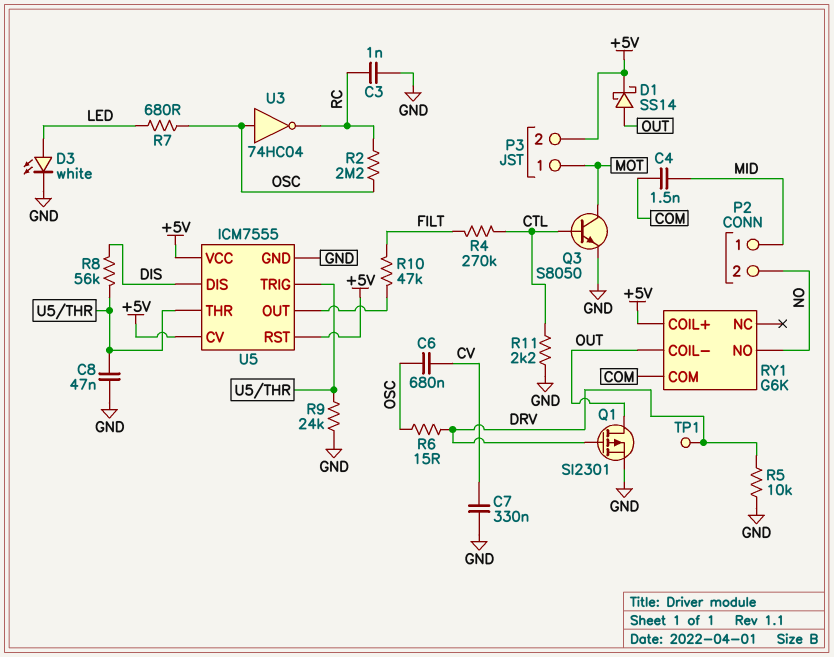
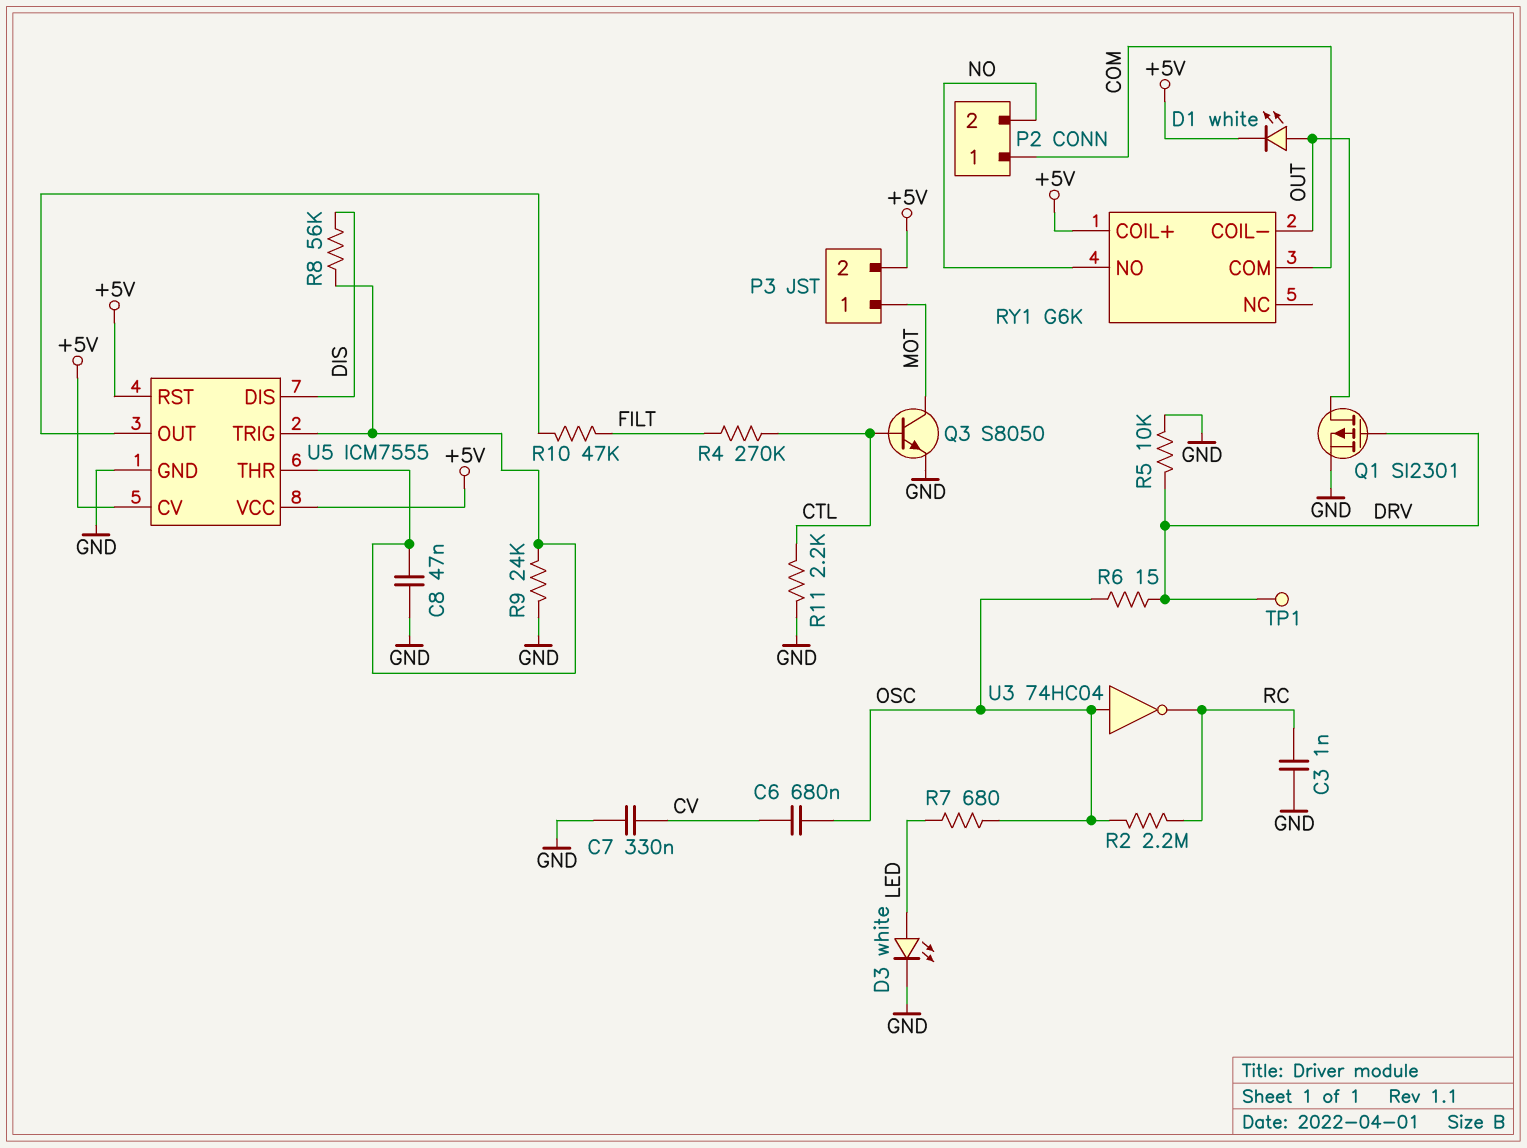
C4: 1.5nF (COM, MID) -> none
D1: schottky SS14 (A OUT, K +5V) -> LED white (A OUT, K +5V)
P2 pin 1: MID -> COM

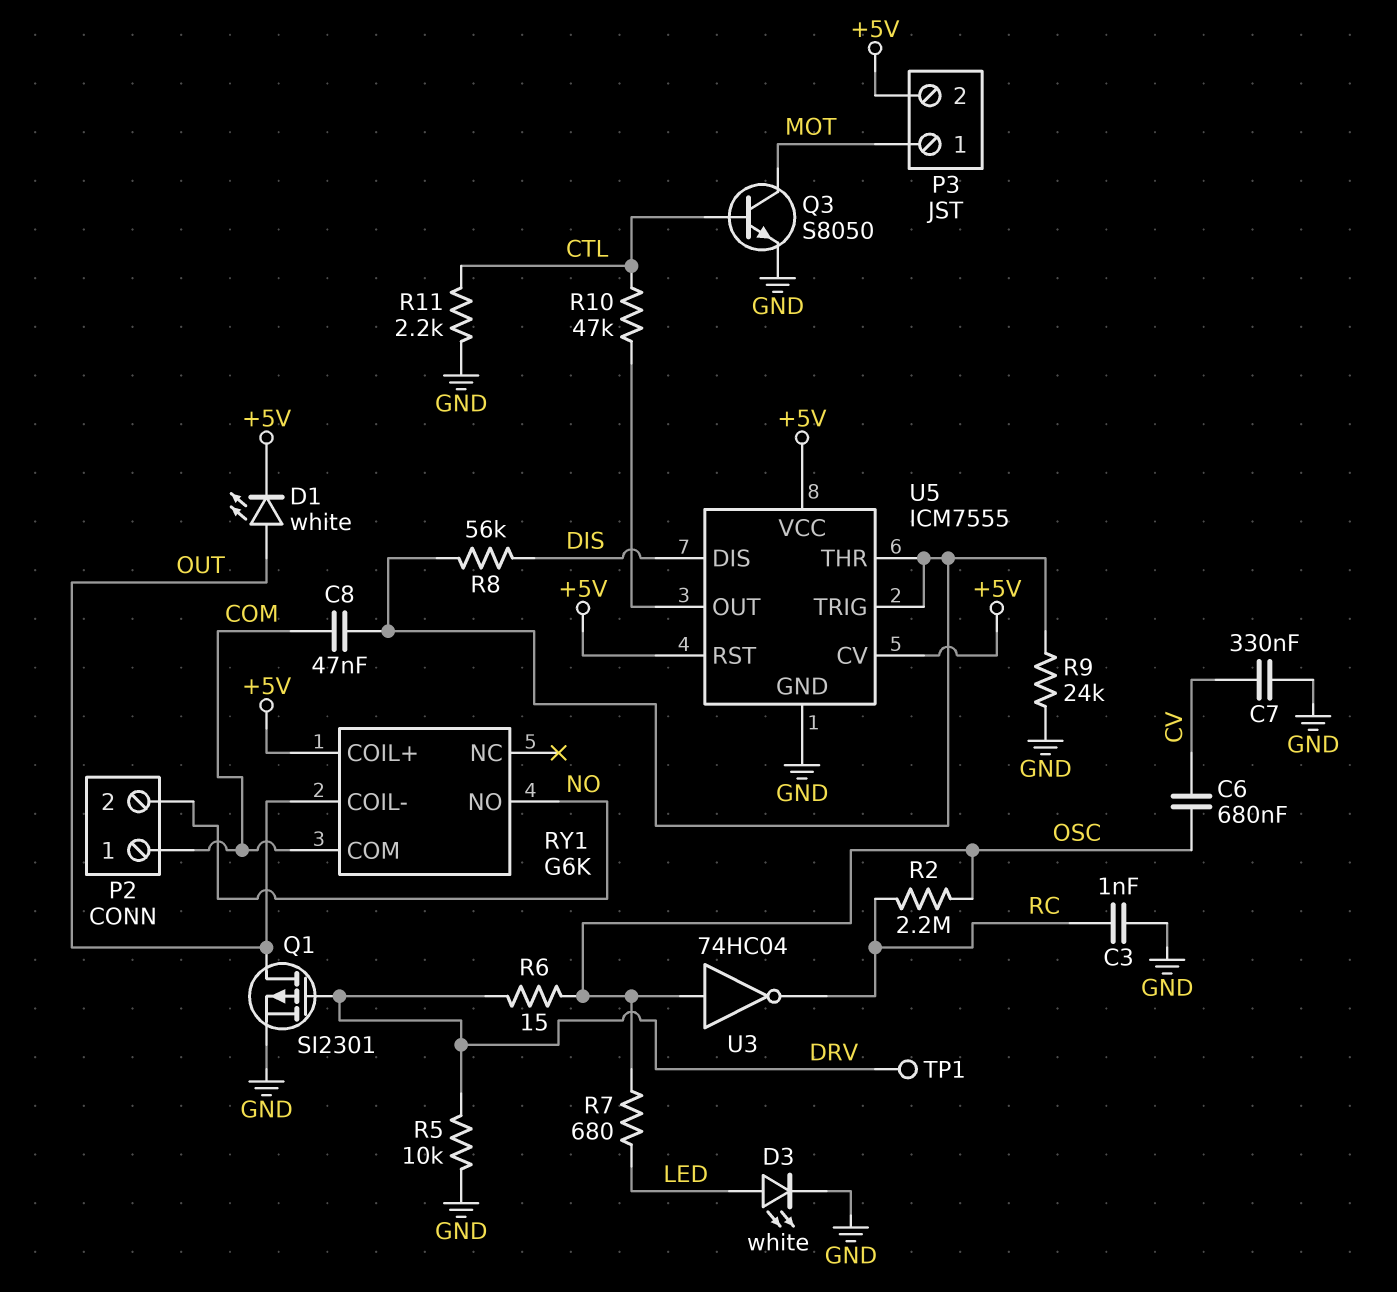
C8: 47nF (GND, U5/THR) -> 47nF (COM, U5/THR)
R4: 270k (CTL, FILT) -> none
R10: 47k (FILT, U5/OUT) -> 47k (CTL, U5/OUT)

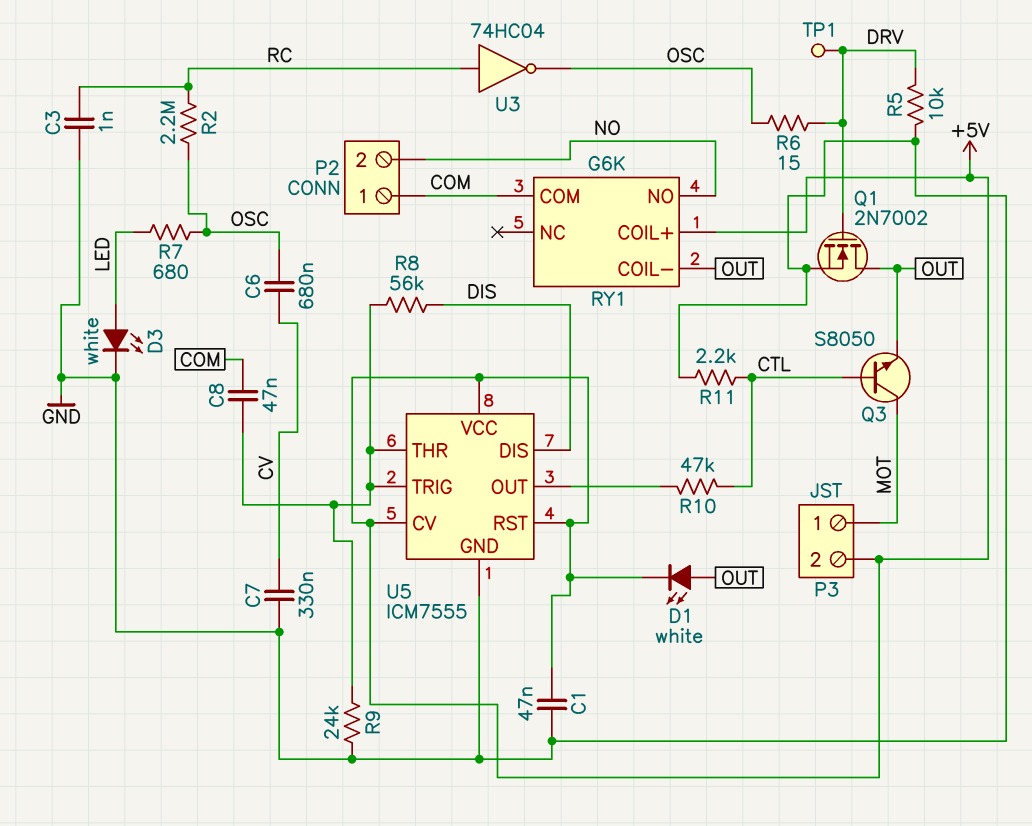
C1: none -> 47nF (+5V, GND)
Q1: PMOS SI2301 (G DRV, D OUT, S GND) -> NMOS 2N7002 (G DRV, D OUT, S GND)
Q3: NPN S8050 (B CTL, C MOT, E GND) -> NPN S8050 (B CTL, C MOT, E OUT)
U3: NOT 74HC04 (in OSC, out RC) -> NOT 74HC04 (in RC, out OSC)

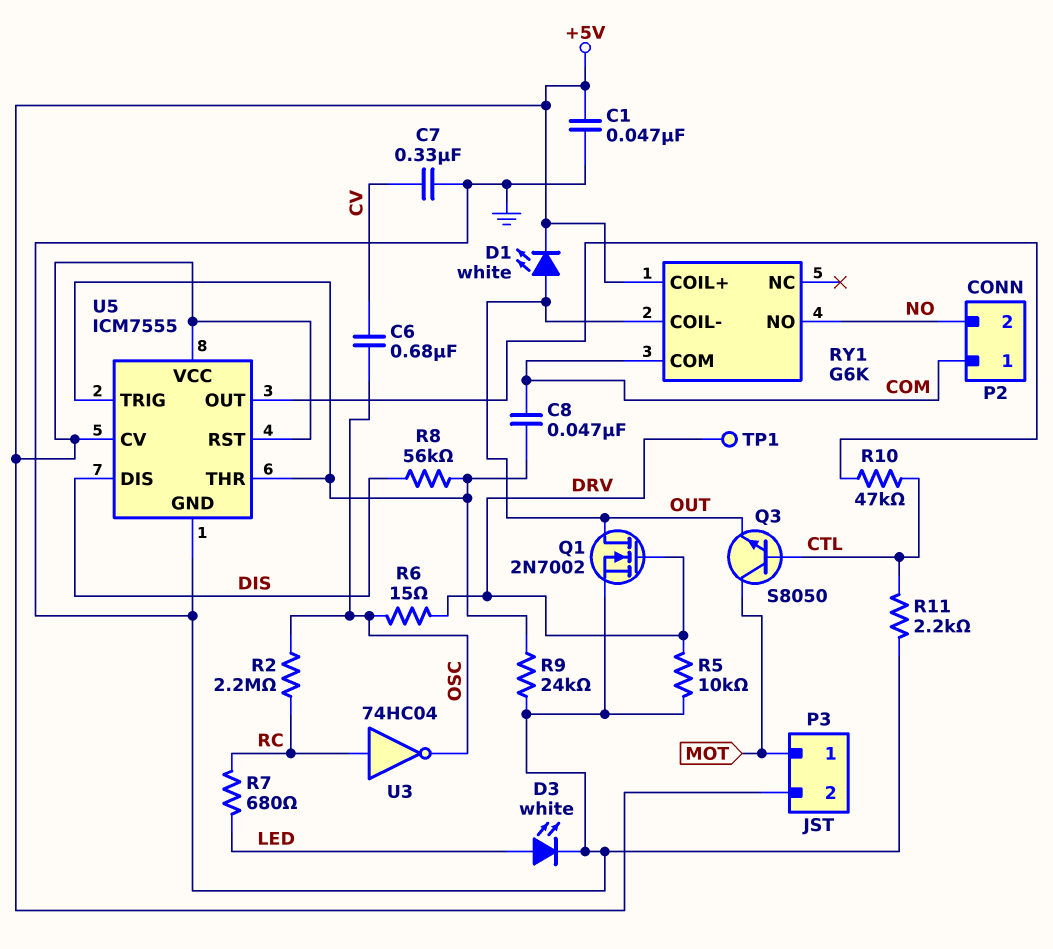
C3: 1nF (GND, RC) -> none
R7: 680 (LED, OSC) -> 680 (LED, RC)

